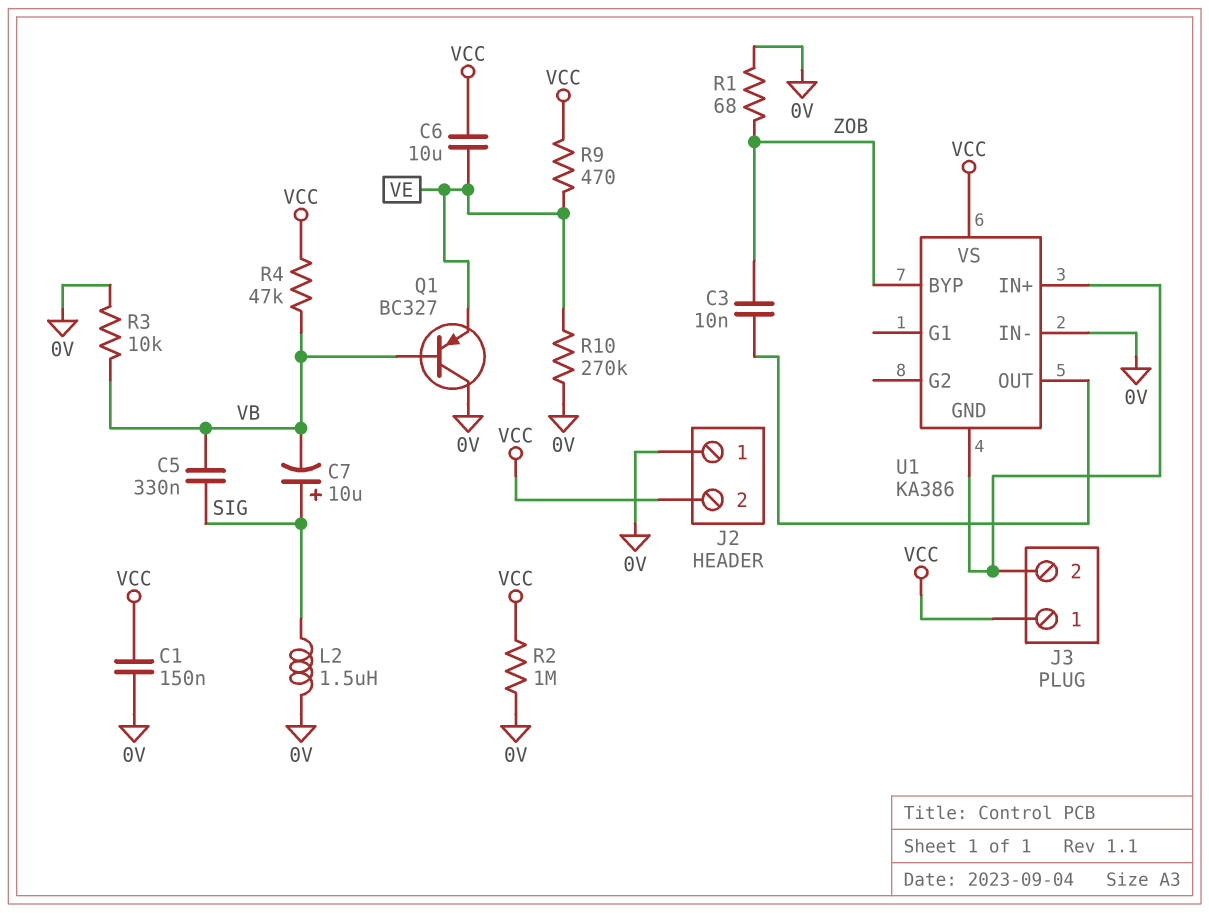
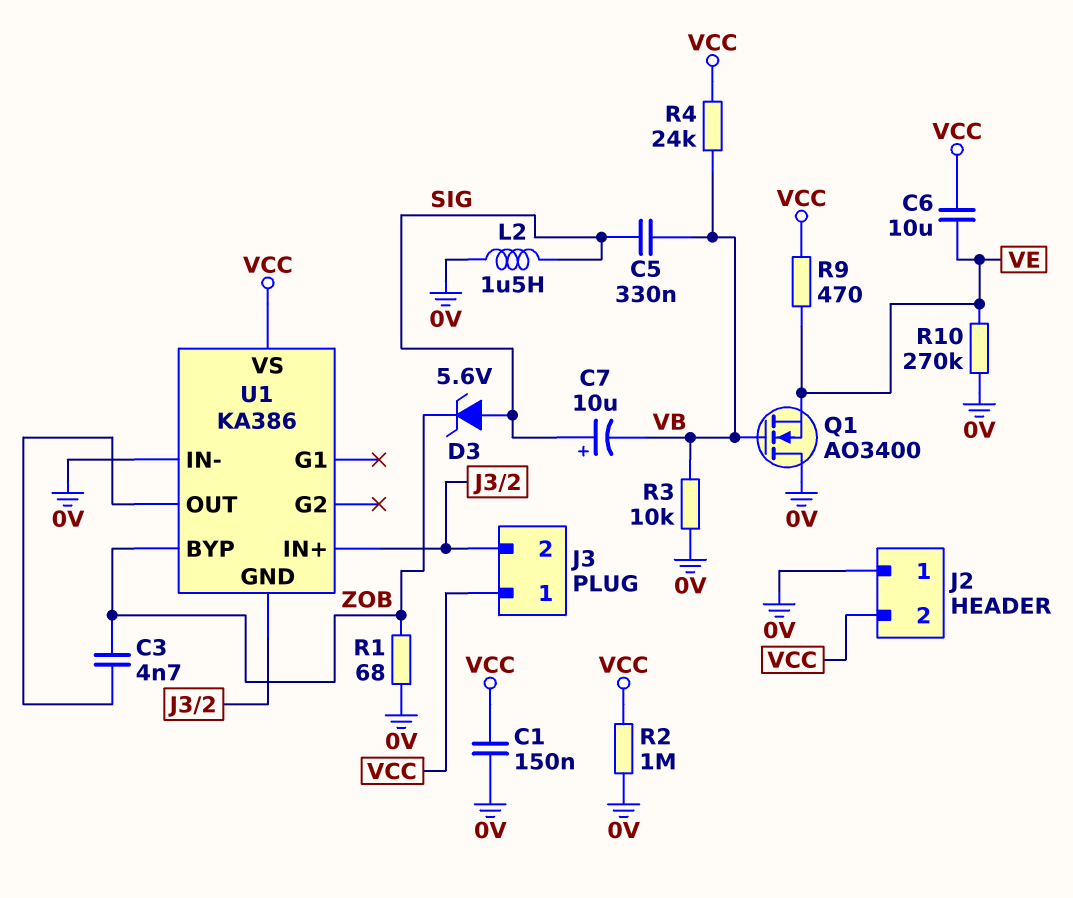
C3: 10nF (U1/OUT, ZOB) -> 4.7nF (U1/OUT, ZOB)
D3: none -> zener 5.6V (A SIG, K ZOB)
Q1: PNP BC327 (B VB, C 0V, E VE) -> NMOS AO3400 (G VB, D 0V, S VE)
R4: 47k (VB, VCC) -> 24k (VB, VCC)

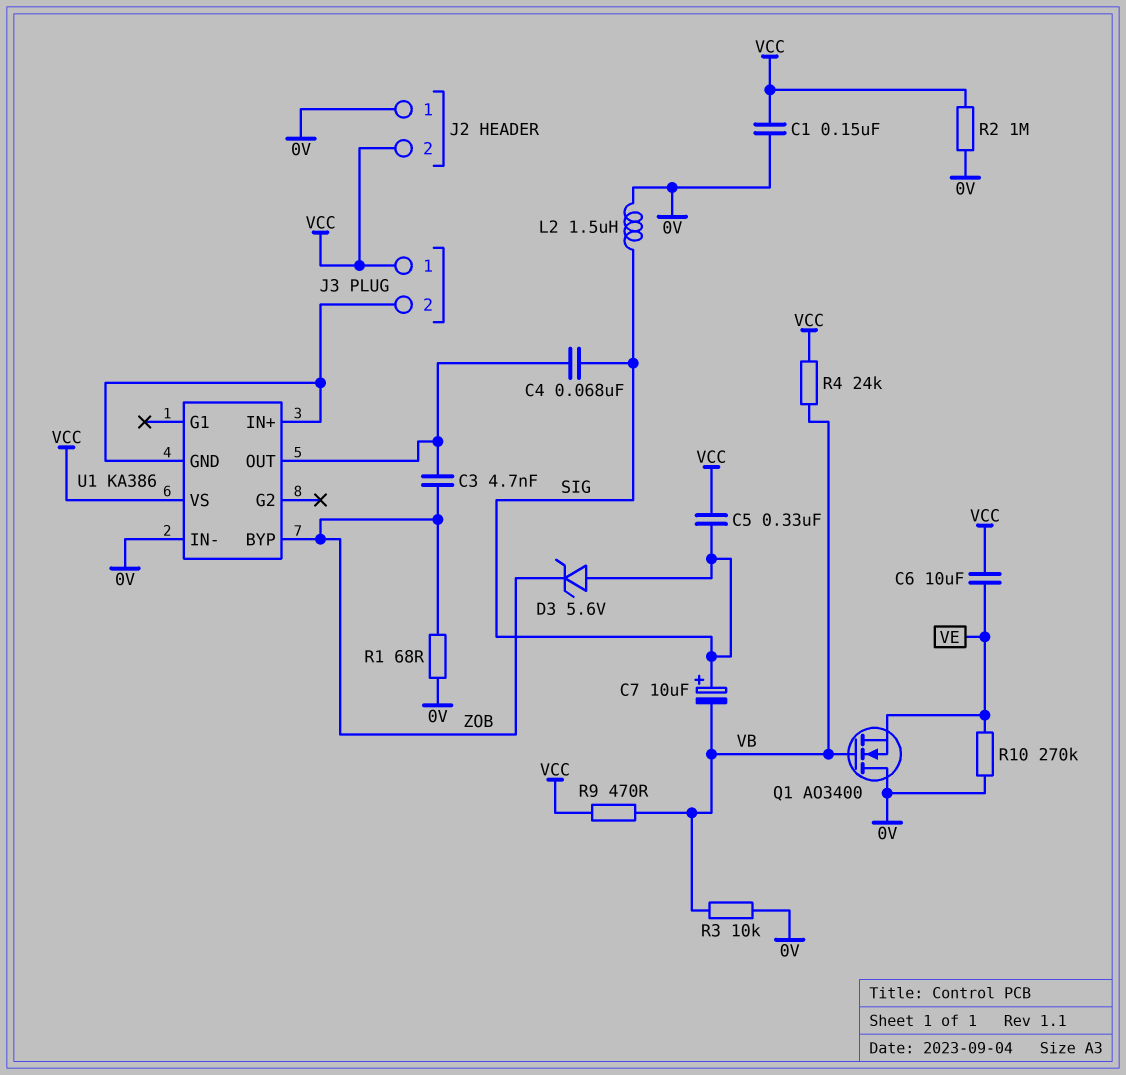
C4: none -> 68nF (SIG, U1/OUT)
C5: 330nF (SIG, VB) -> 330nF (SIG, VCC)
R9: 470 (VCC, VE) -> 470 (VB, VCC)

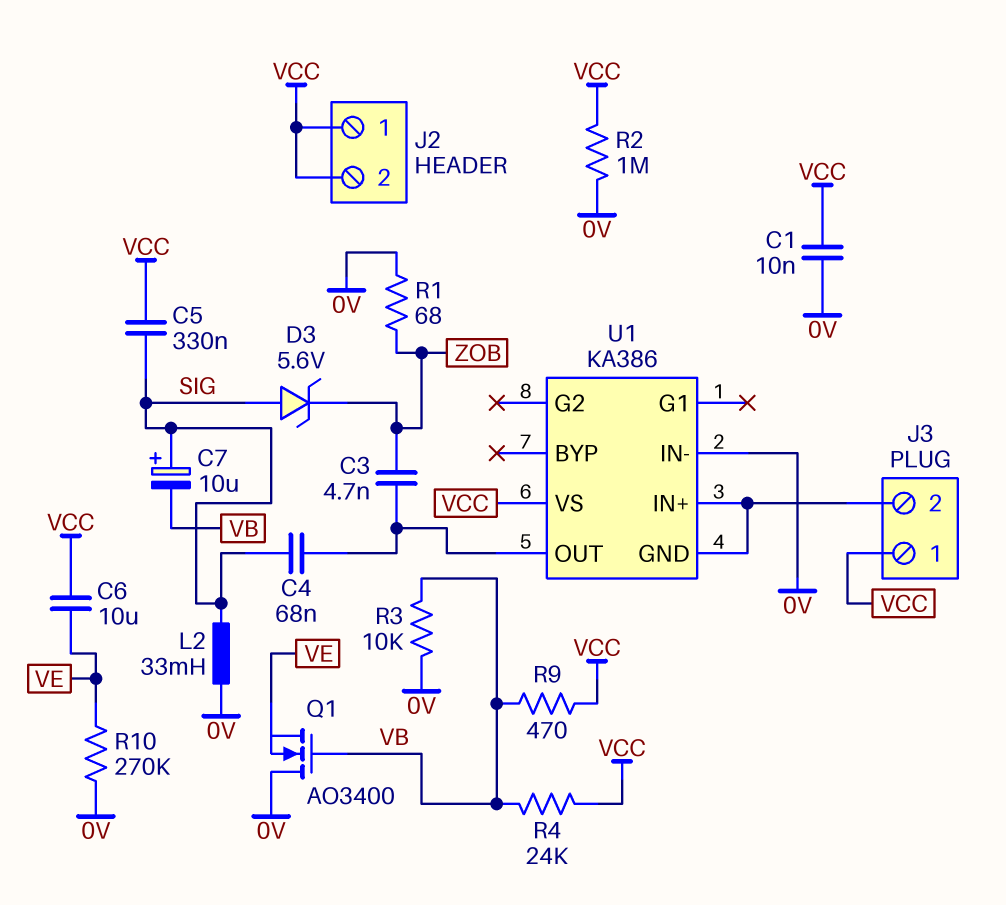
C1: 150nF (0V, VCC) -> 10nF (0V, VCC)
J2 pin 1: 0V -> VCC
L2: 1.5uH (0V, SIG) -> 33mH (0V, SIG)
U1 pin BYP: ZOB -> none

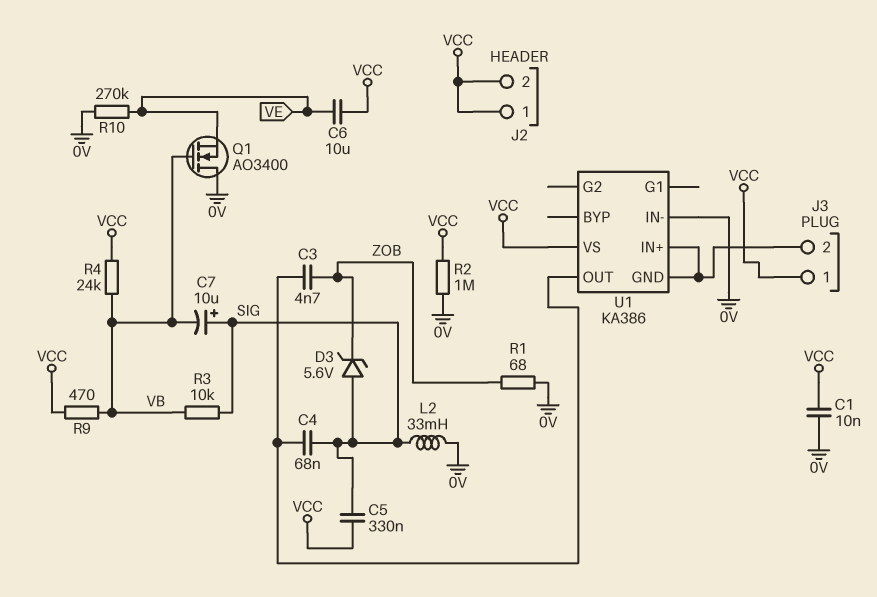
R3: 10k (0V, VB) -> 10k (SIG, VB)

